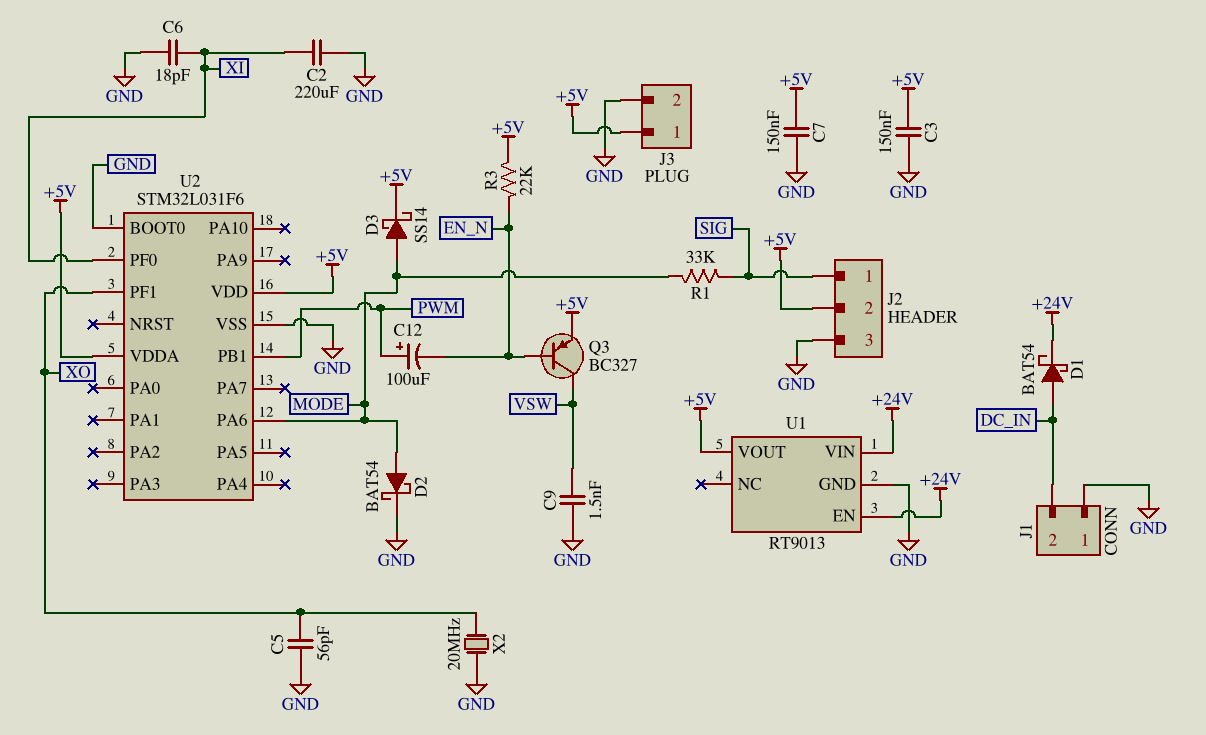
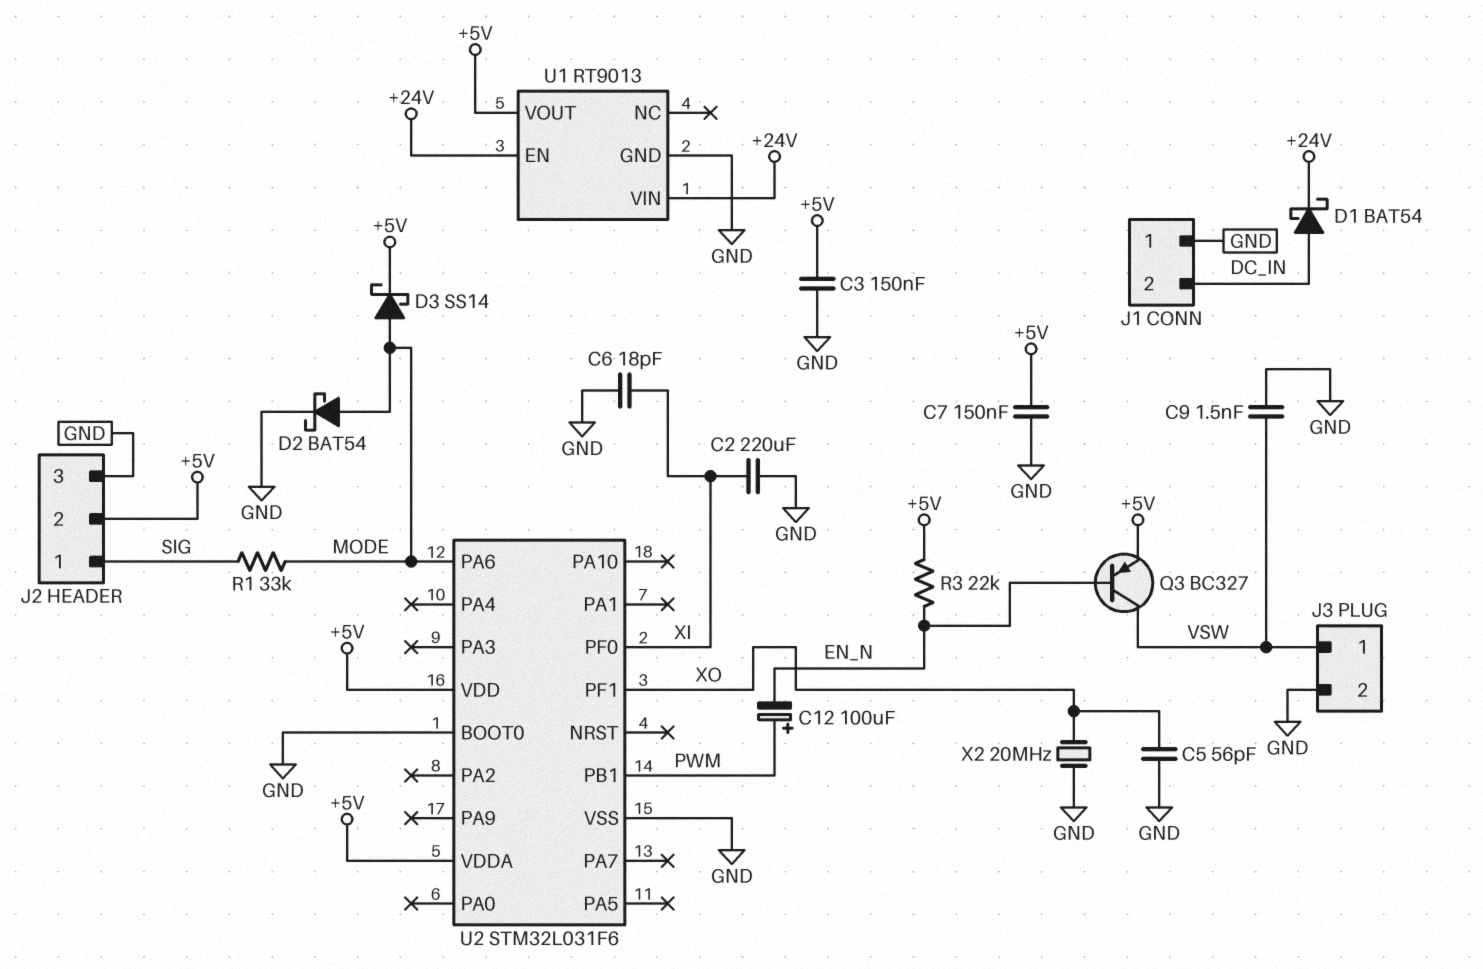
J3 pin 1: +5V -> VSW

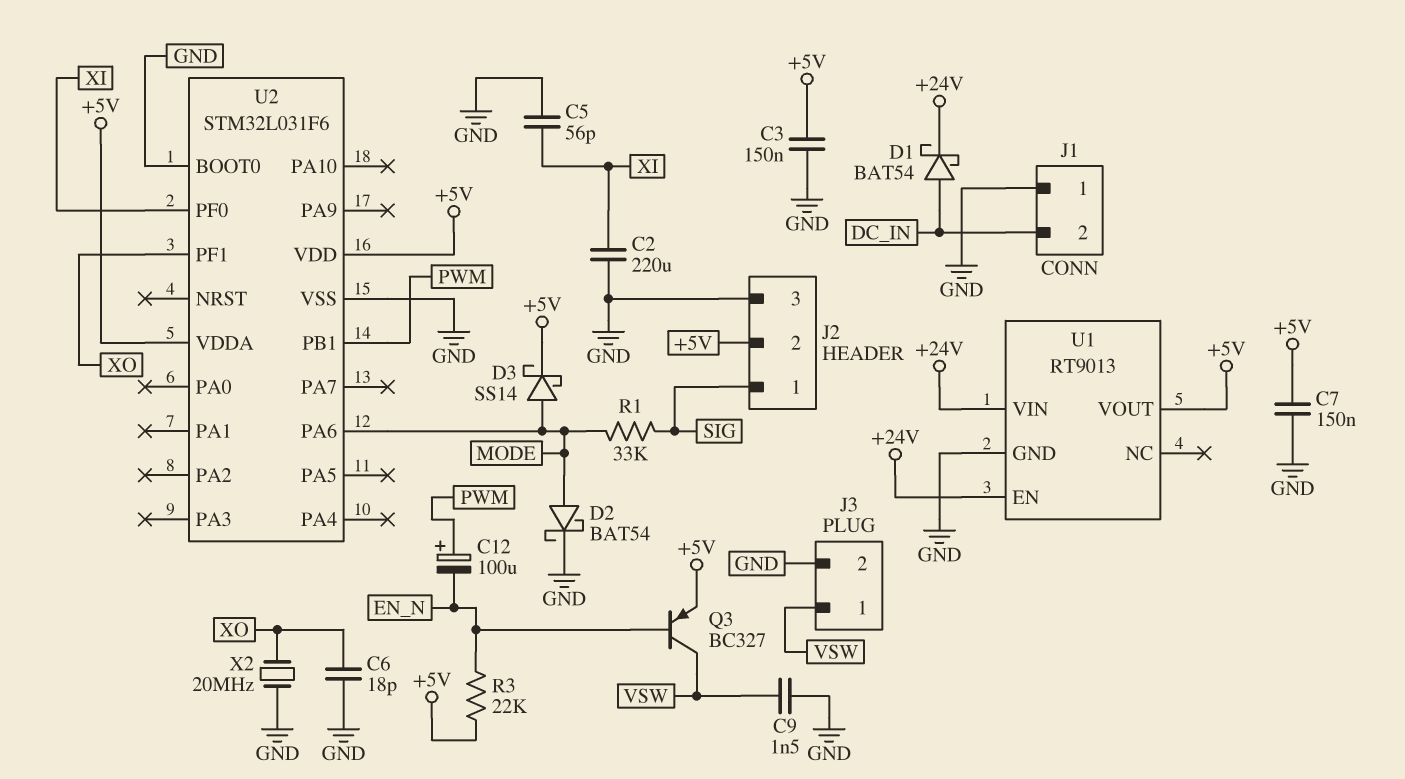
C5: 56pF (GND, XO) -> 56pF (GND, XI)
C6: 18pF (GND, XI) -> 18pF (GND, XO)

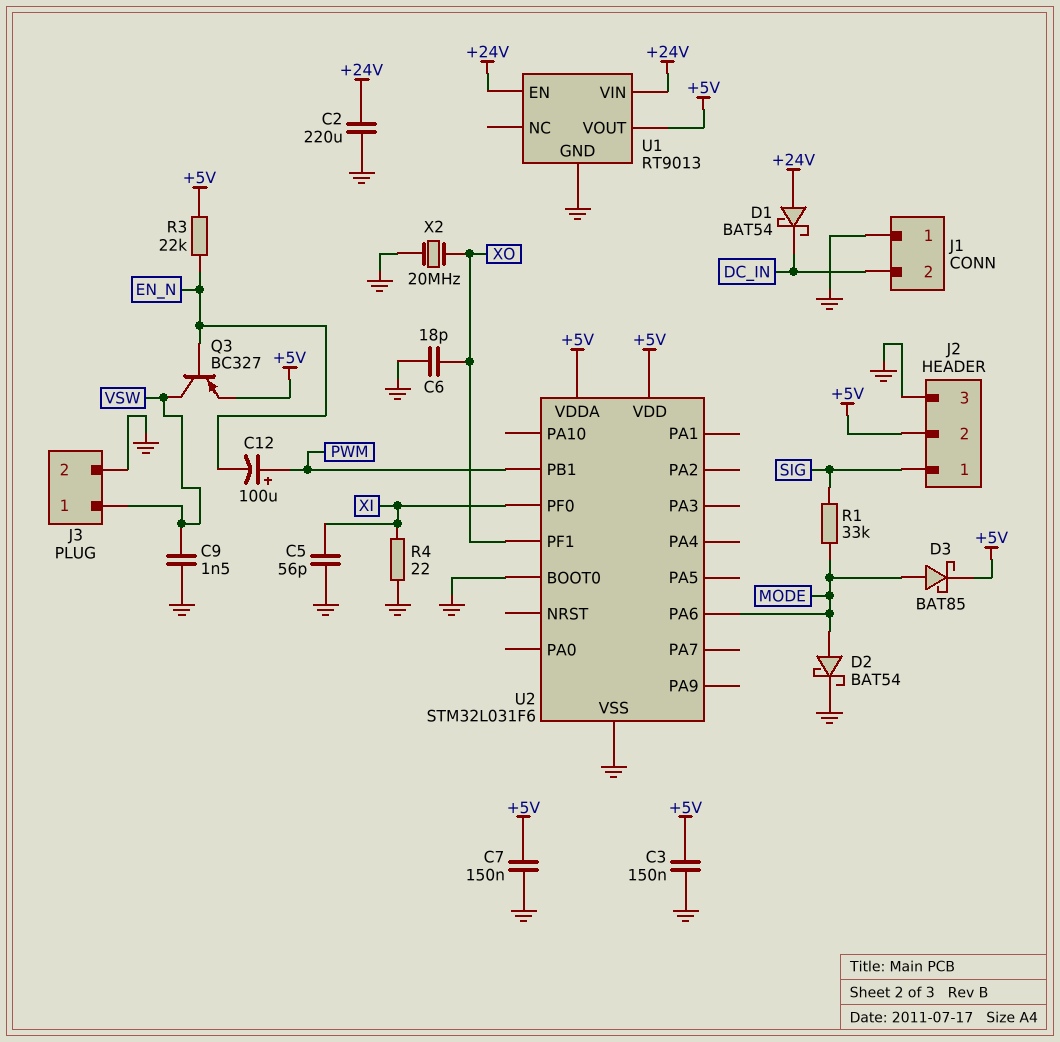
C2: 220uF (GND, XI) -> 220uF (+24V, GND)
D1: schottky BAT54 (A DC_IN, K +24V) -> schottky BAT54 (A +24V, K DC_IN)
D3: schottky SS14 (A MODE, K +5V) -> schottky BAT85 (A MODE, K +5V)
R4: none -> 22 (GND, XI)

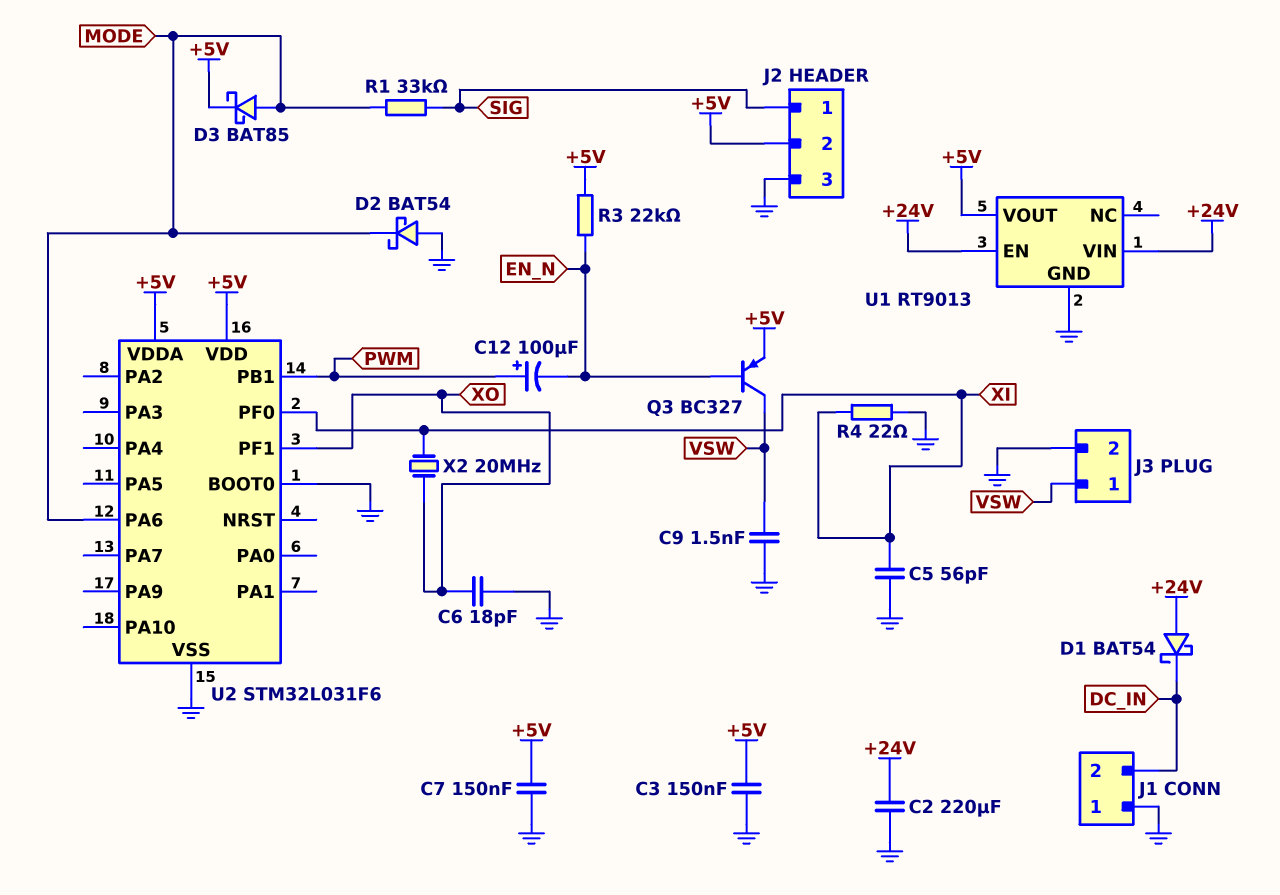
D2: schottky BAT54 (A MODE, K GND) -> schottky BAT54 (A GND, K MODE)
X2: 20MHz (GND, XO) -> 20MHz (XI, XO)

